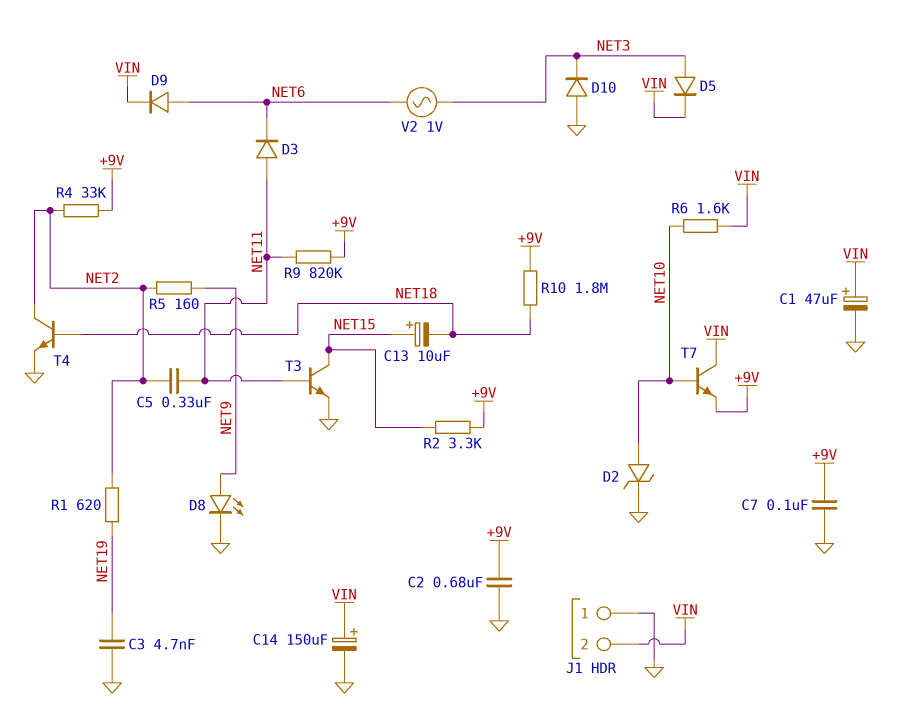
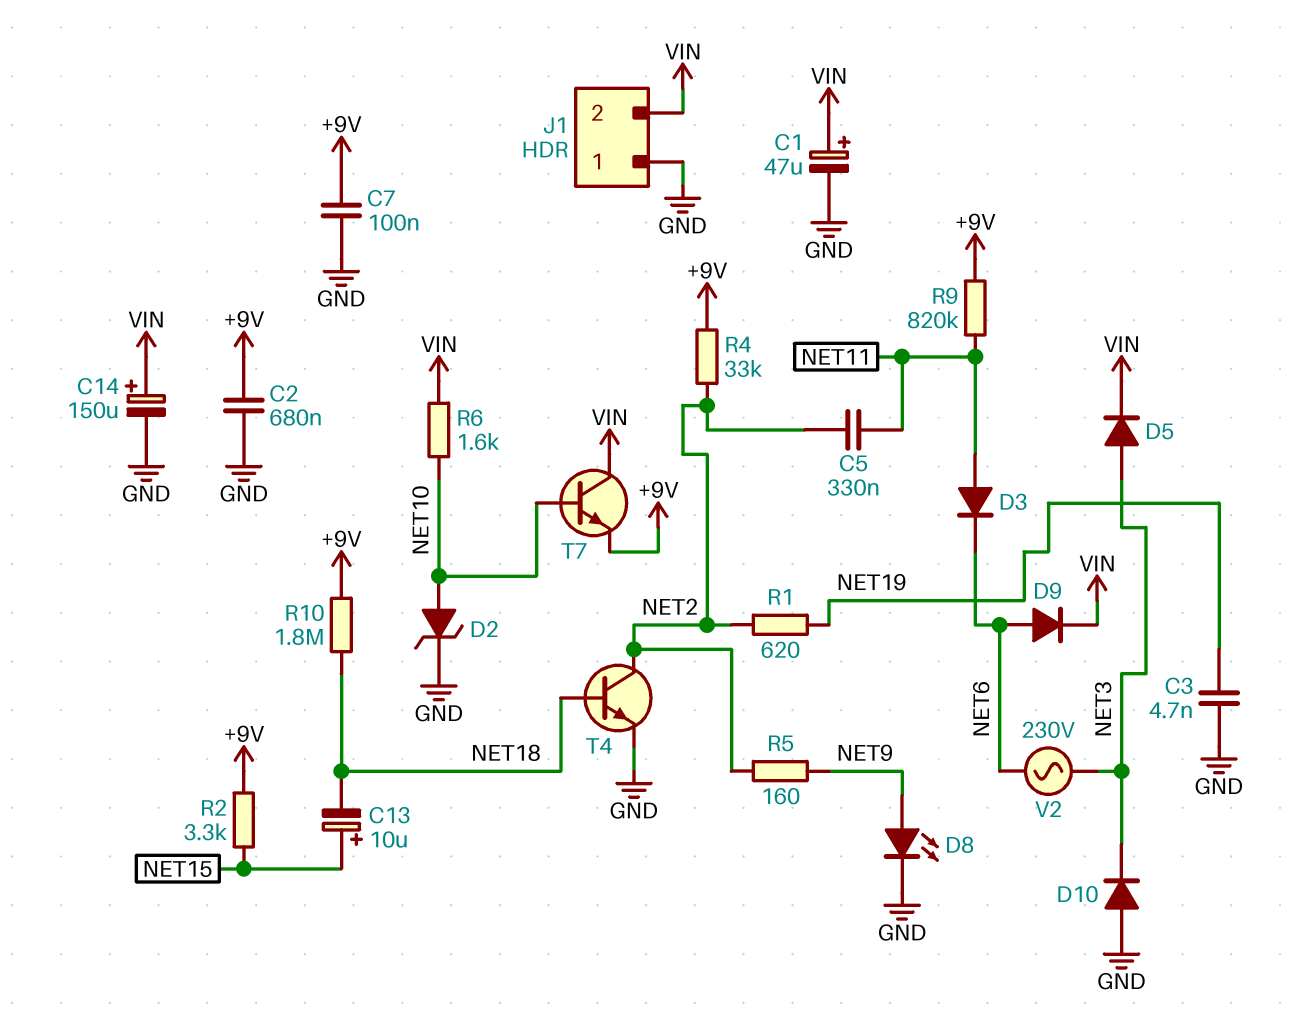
T3: NPN (B NET11, C NET15, E GND) -> none
V2: AC 1V (NET3, NET6) -> AC 230V (NET3, NET6)

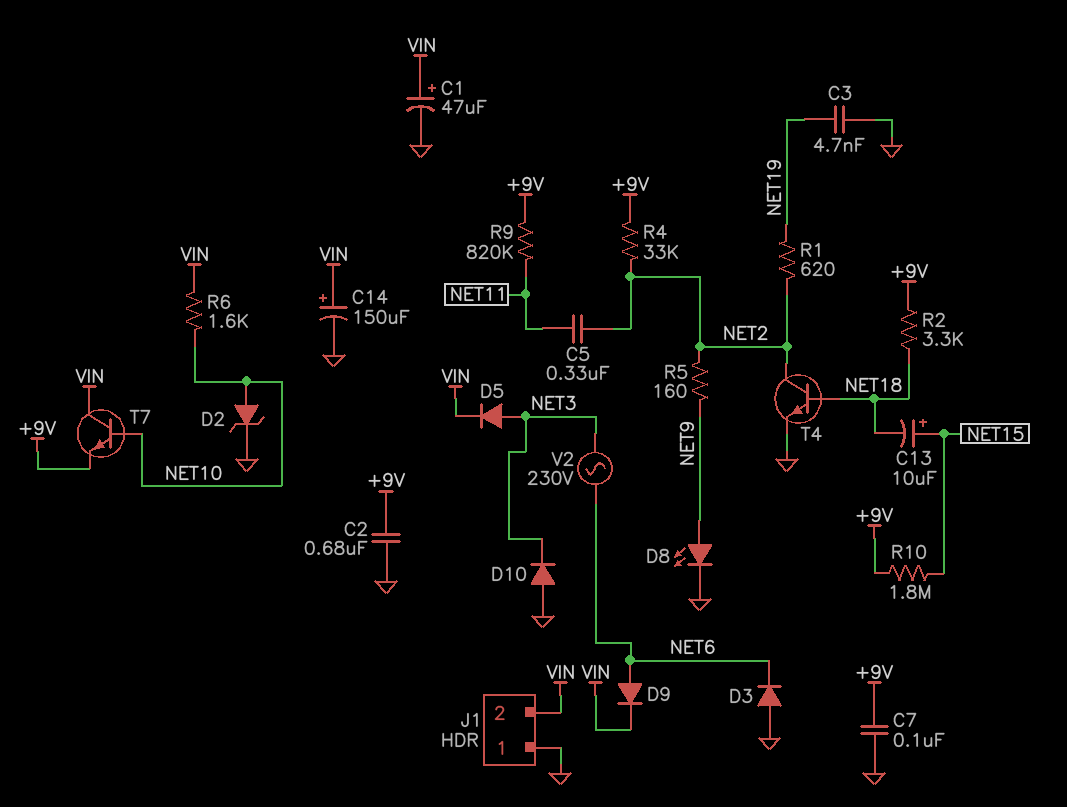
D3: diode (A NET11, K NET6) -> diode (A GND, K NET6)
R2: 3.3k (+9V, NET15) -> 3.3k (+9V, NET18)
R10: 1.8M (+9V, NET18) -> 1.8M (+9V, NET15)

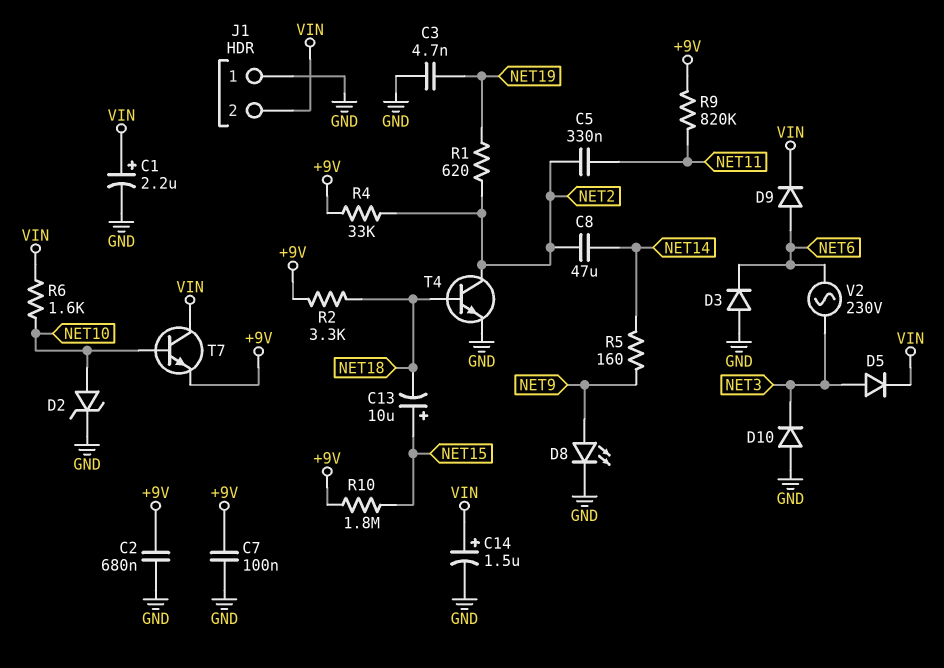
C1: 47uF (plus VIN, minus GND) -> 2.2uF (plus VIN, minus GND)
C8: none -> 47uF (NET2, NET14)
C14: 150uF (plus VIN, minus GND) -> 1.5uF (plus VIN, minus GND)
R5: 160 (NET2, NET9) -> 160 (NET9, NET14)

